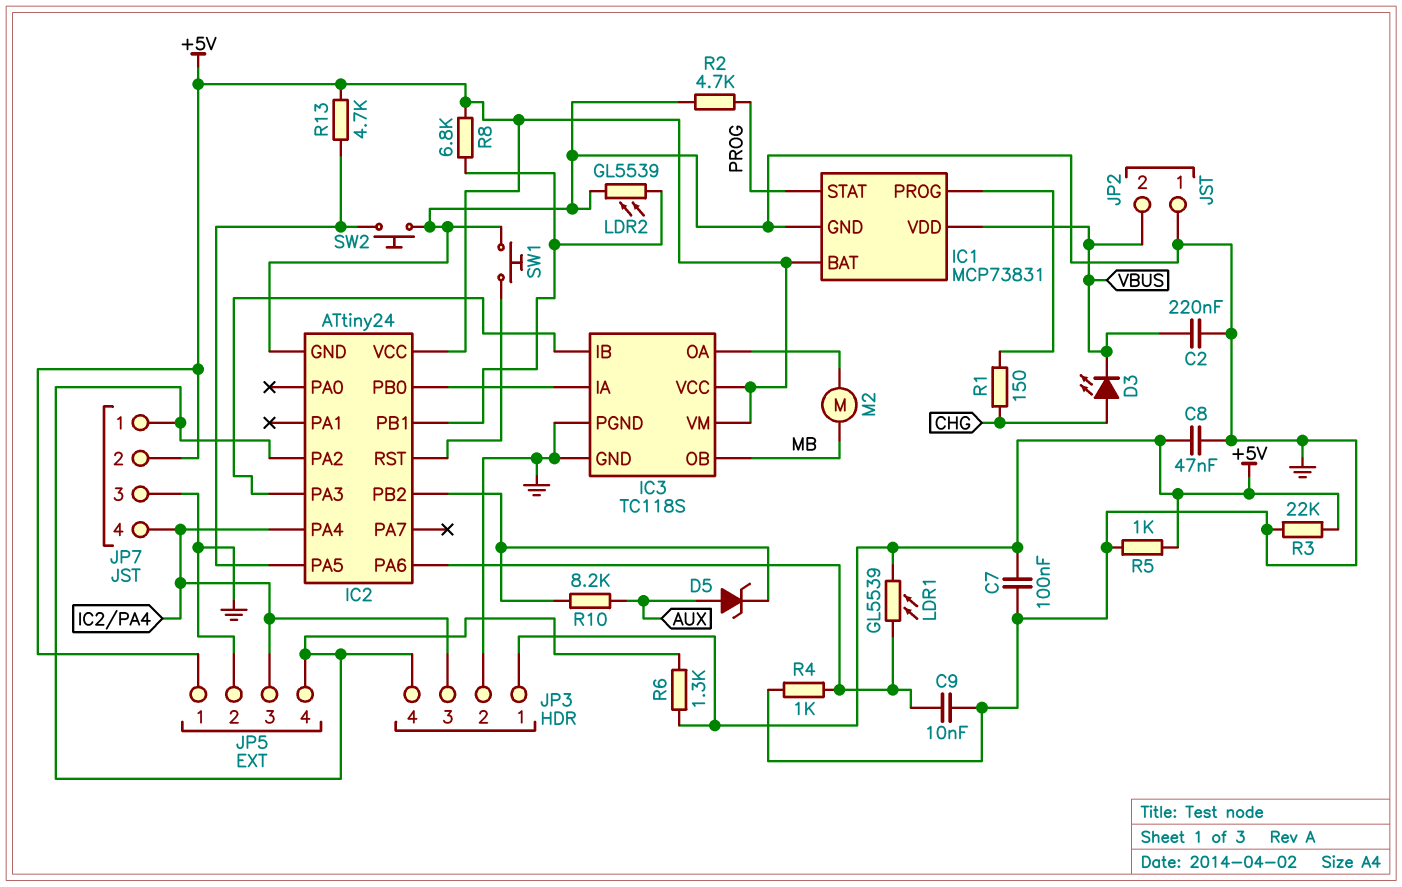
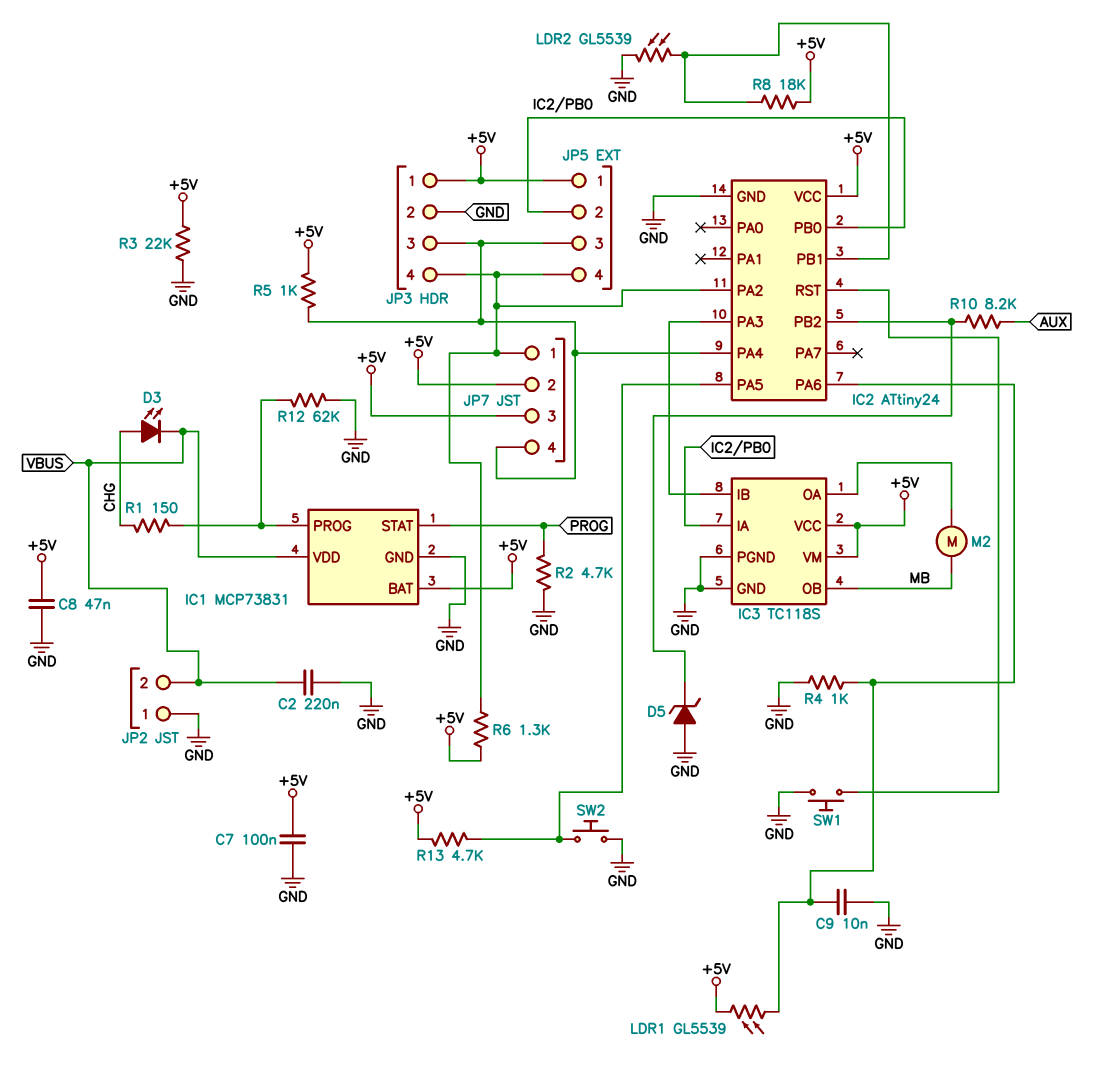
D5: zener (A AUX, K IC2/PB2) -> zener (A GND, K IC2/PB2)
JP5 pin 2: GND -> IC2/PB0
JP7 pin 3: GND -> +5V
R5: 1k (+5V, GND) -> 1k (+5V, IC2/PA4)
R8: 6.8k (+5V, IC2/PB1) -> 18k (+5V, IC2/PB1)
R12: none -> 62k (GND, IC1/PROG)

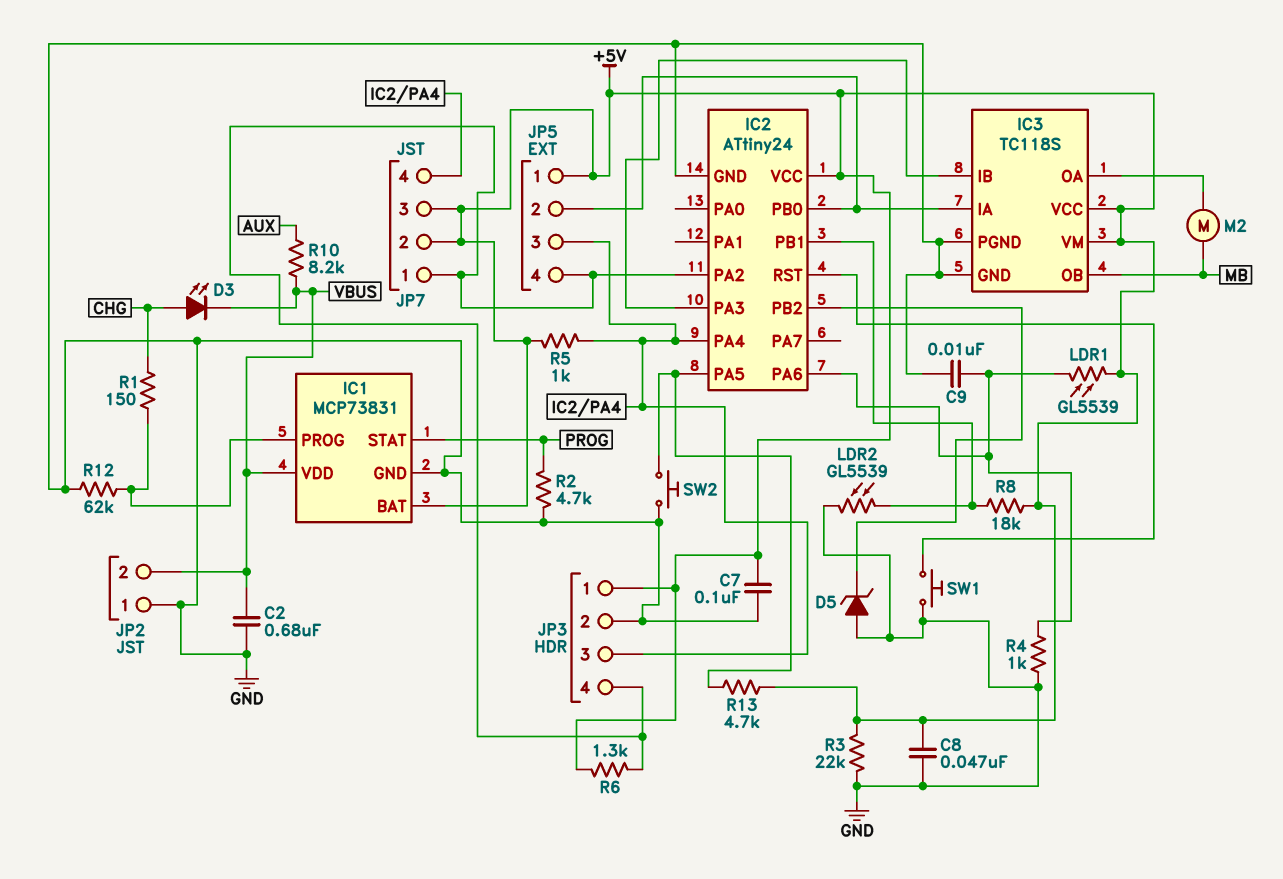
C2: 220nF (GND, VBUS) -> 680nF (GND, VBUS)
R10: 8.2k (AUX, IC2/PB2) -> 8.2k (AUX, VBUS)

